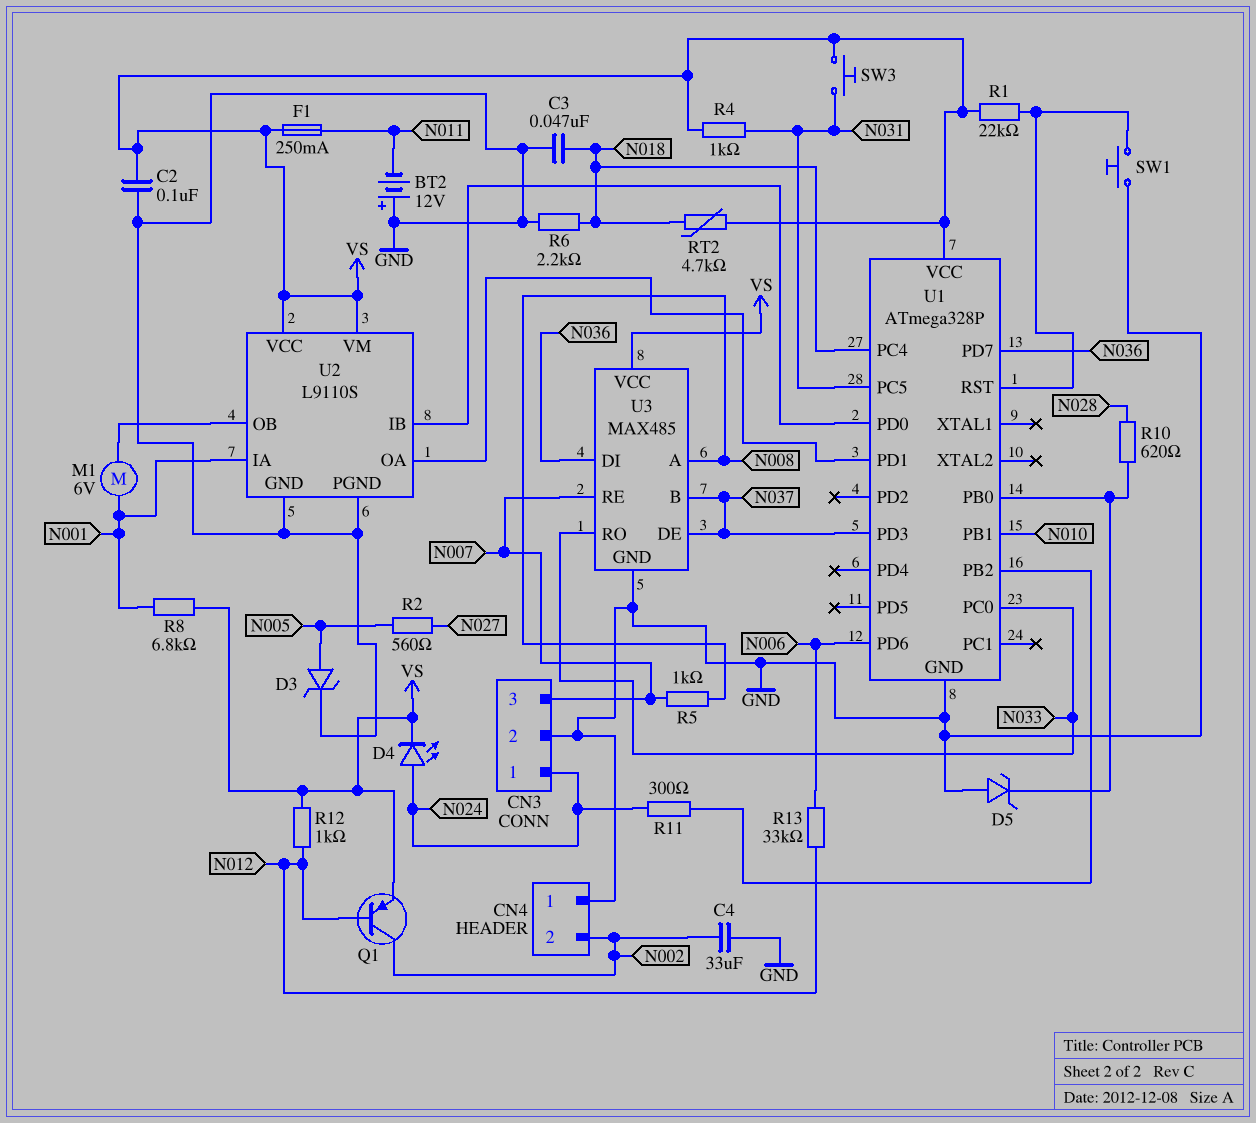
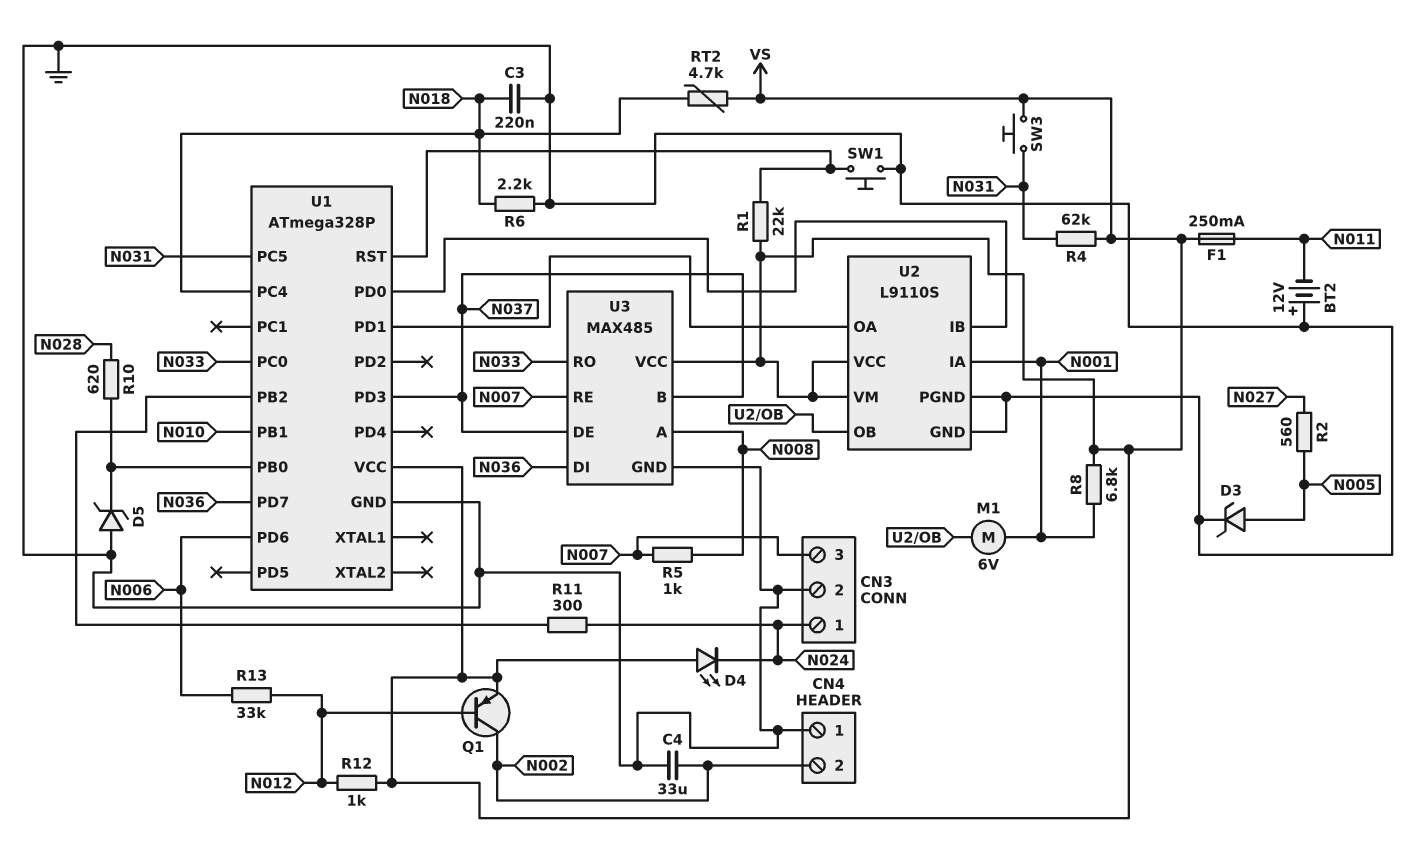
C2: 100nF (GND, VS) -> none
C3: 47nF (GND, N018) -> 220nF (GND, N018)
D4: LED (A N024, K VS) -> LED (A VS, K N024)
R4: 1k (N031, VS) -> 62k (N031, VS)

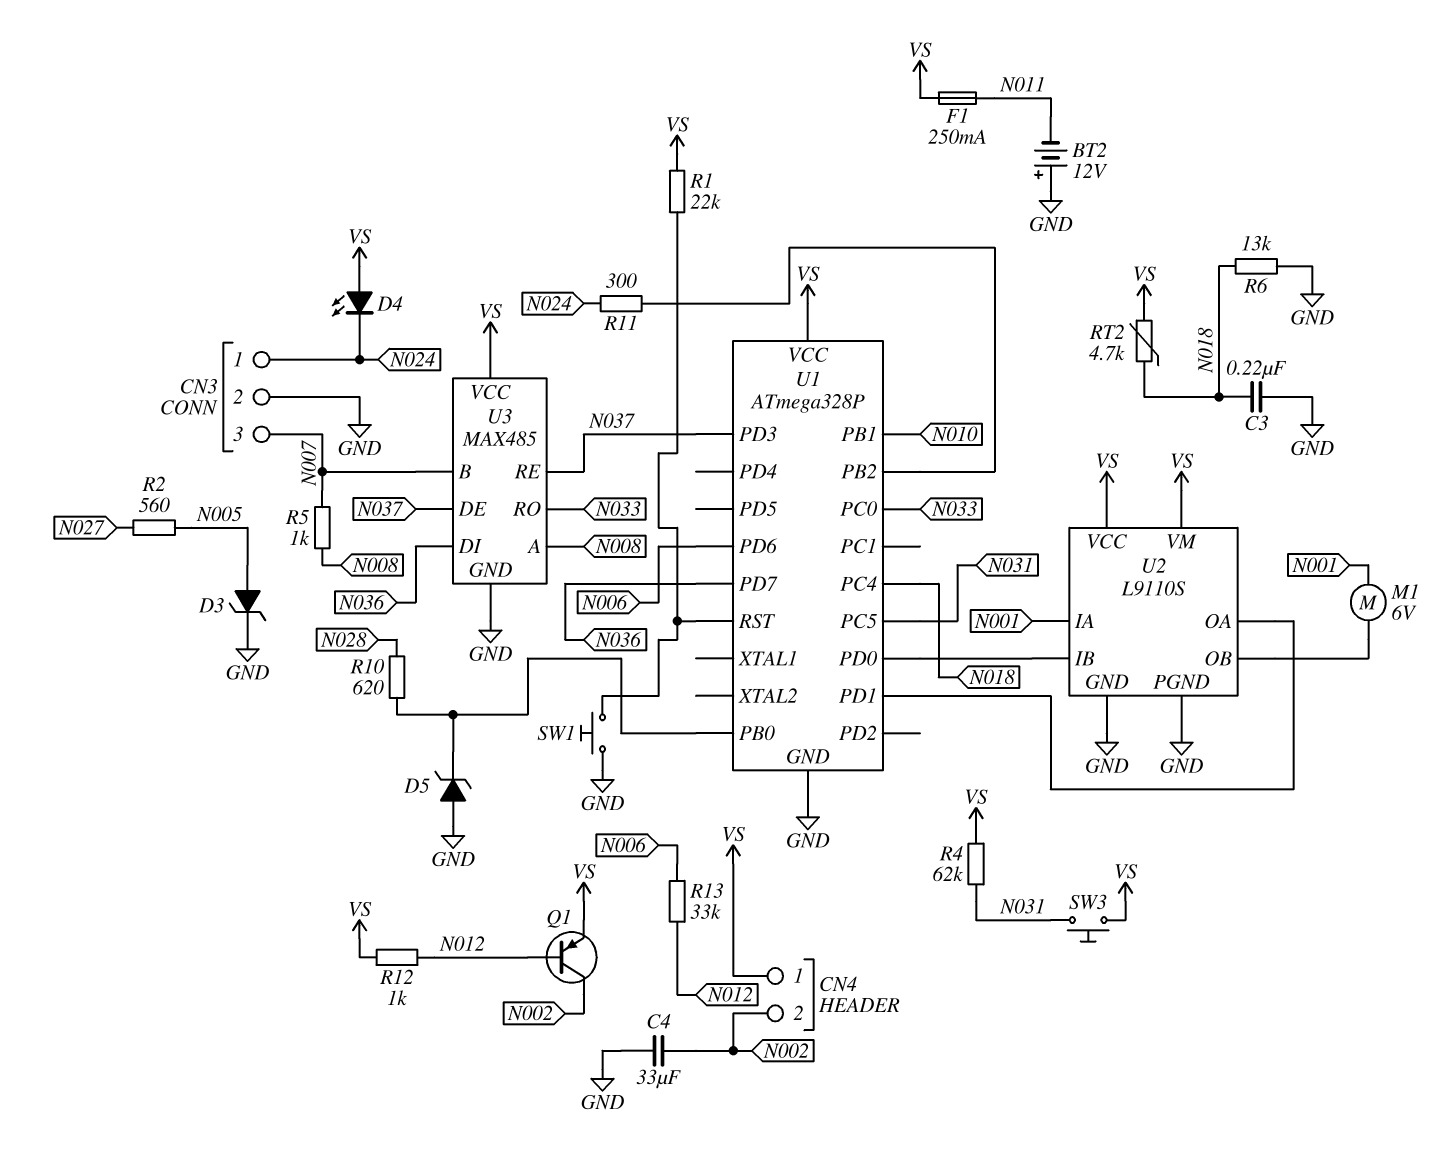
CN4 pin 1: GND -> VS
R6: 2.2k (GND, N018) -> 13k (GND, N018)
R8: 6.8k (N001, VS) -> none
U3 pin B: N037 -> N007
U3 pin RE: N007 -> N037

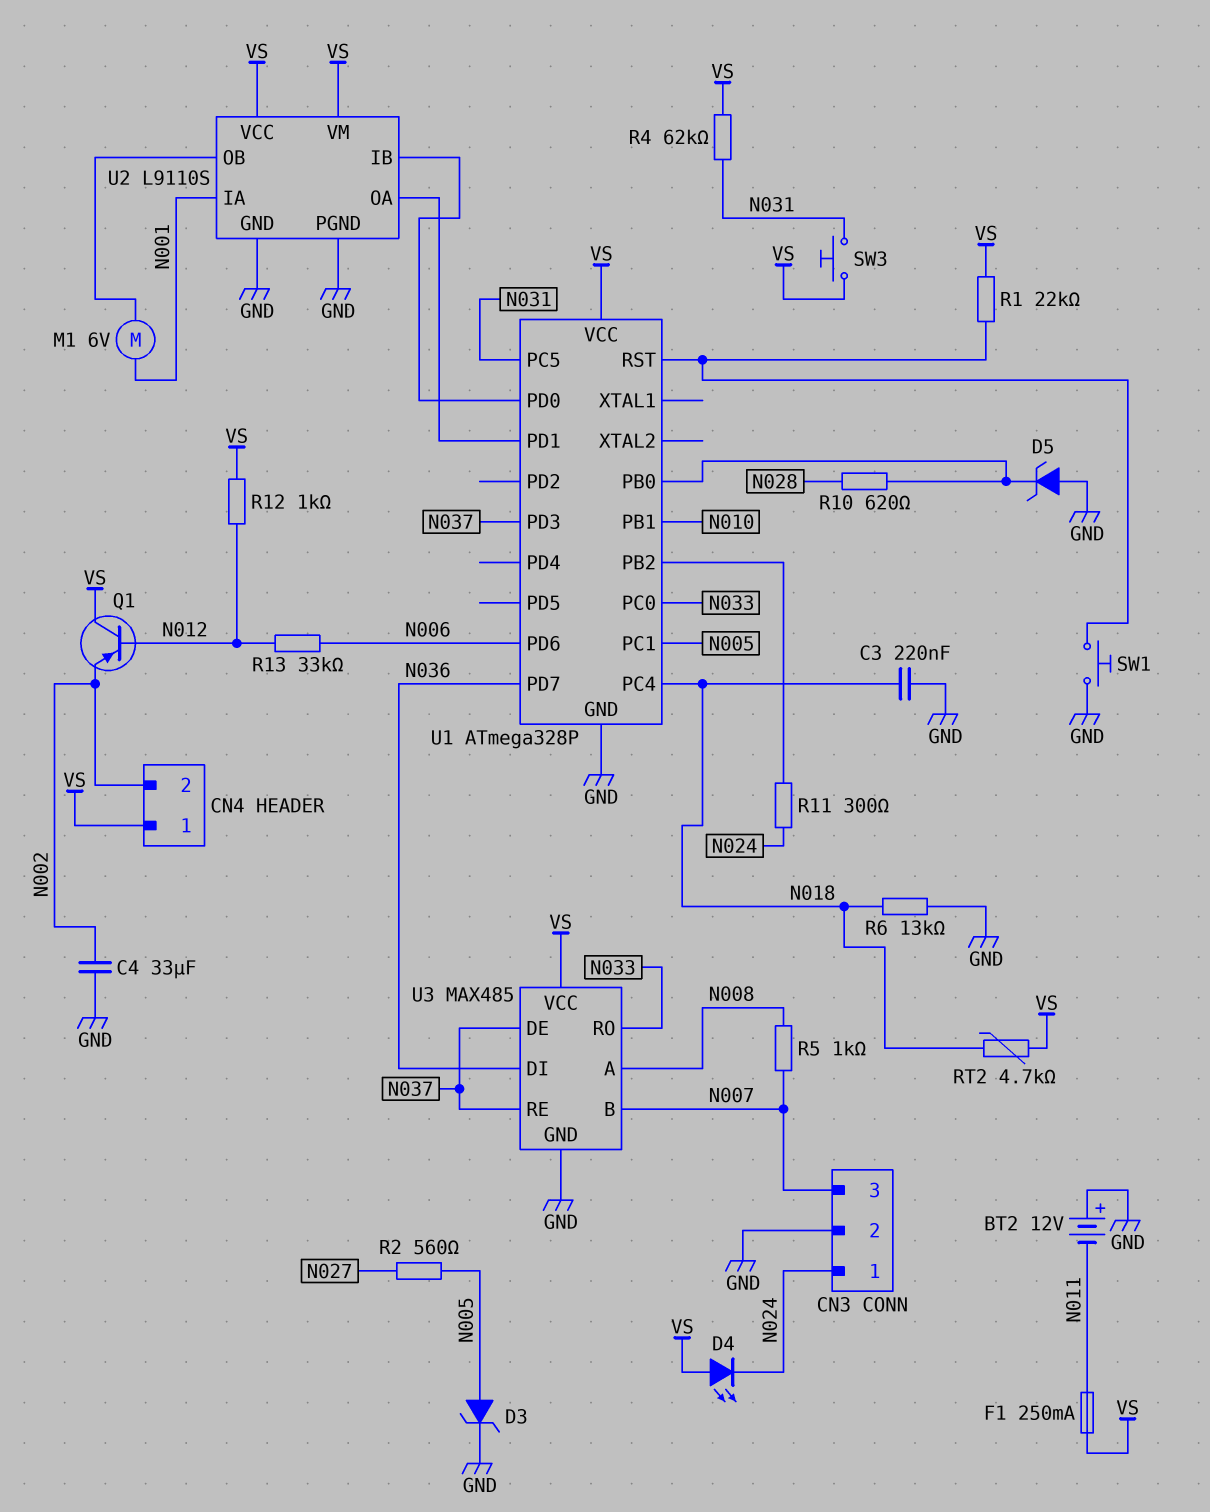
Q1: PNP (B N012, C N002, E VS) -> PNP (B N012, C VS, E N002)
U1 pin PC1: none -> N005

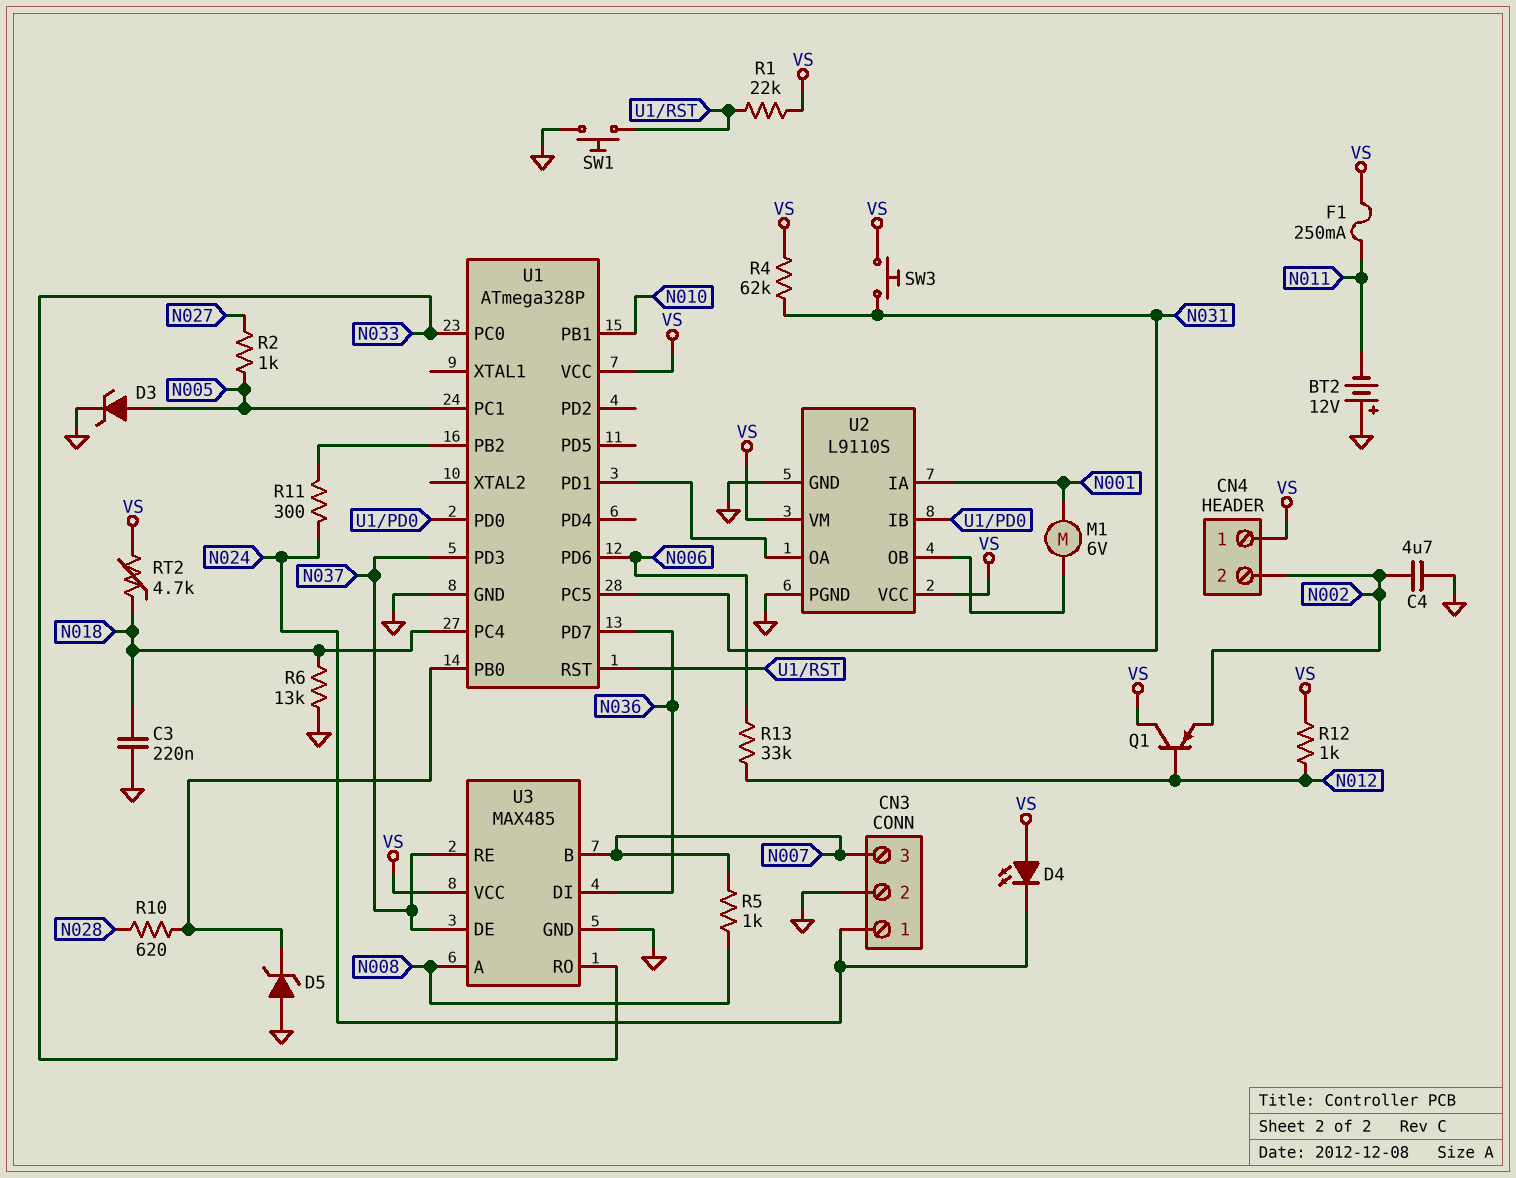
C4: 33uF (GND, N002) -> 4.7uF (GND, N002)
R2: 560 (N005, N027) -> 1k (N005, N027)

